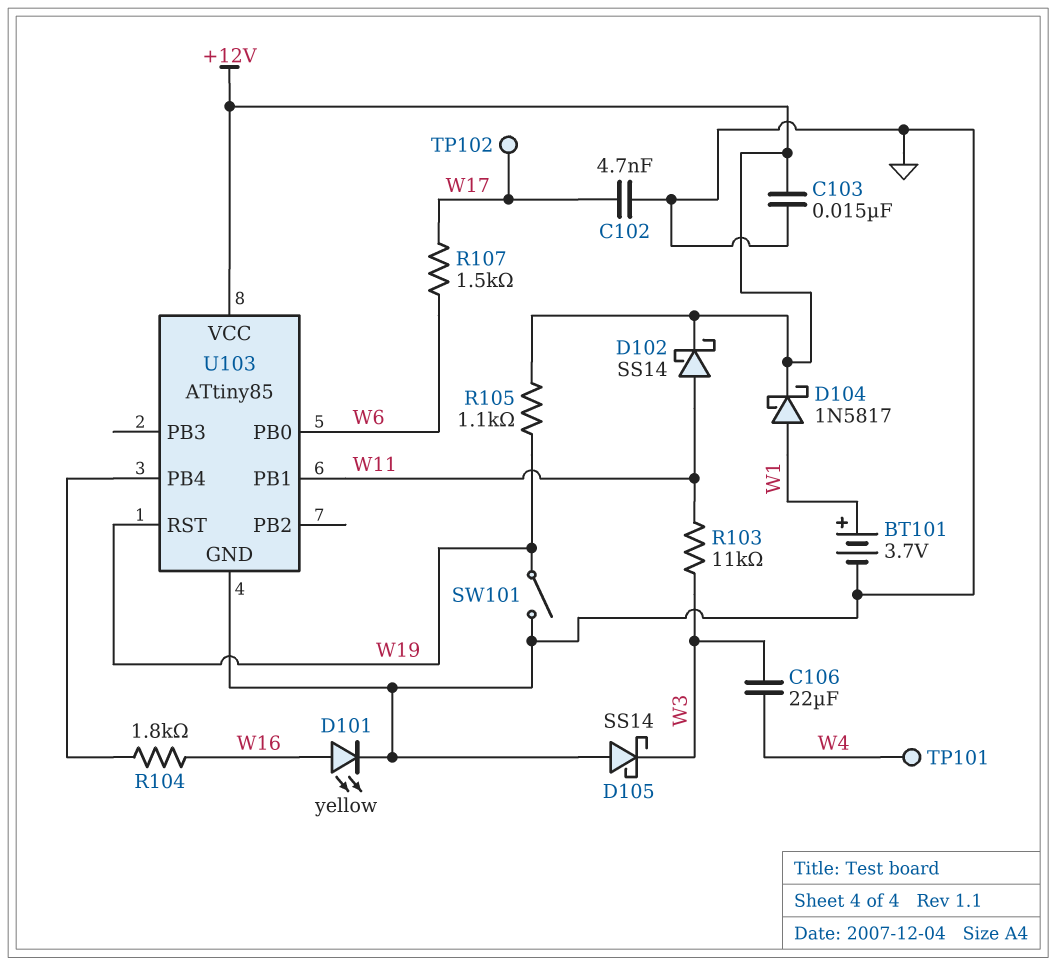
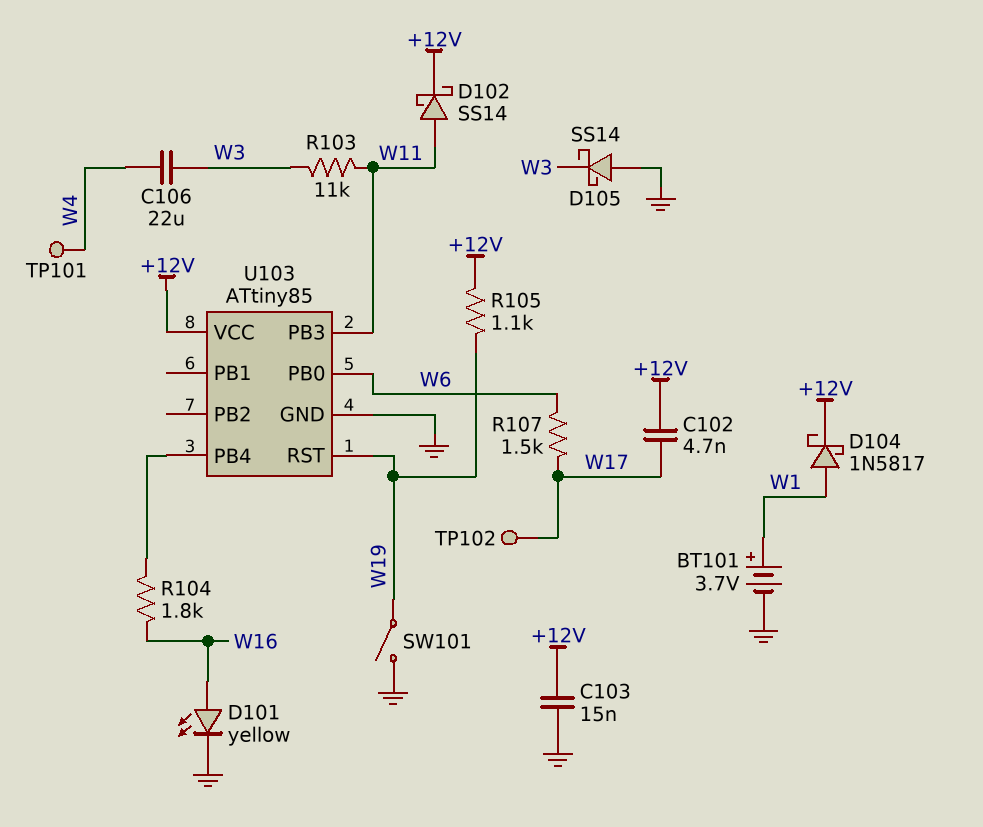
C102: 4.7nF (GND, W17) -> 4.7nF (+12V, W17)
U103 pin PB1: W11 -> none
U103 pin PB3: none -> W11

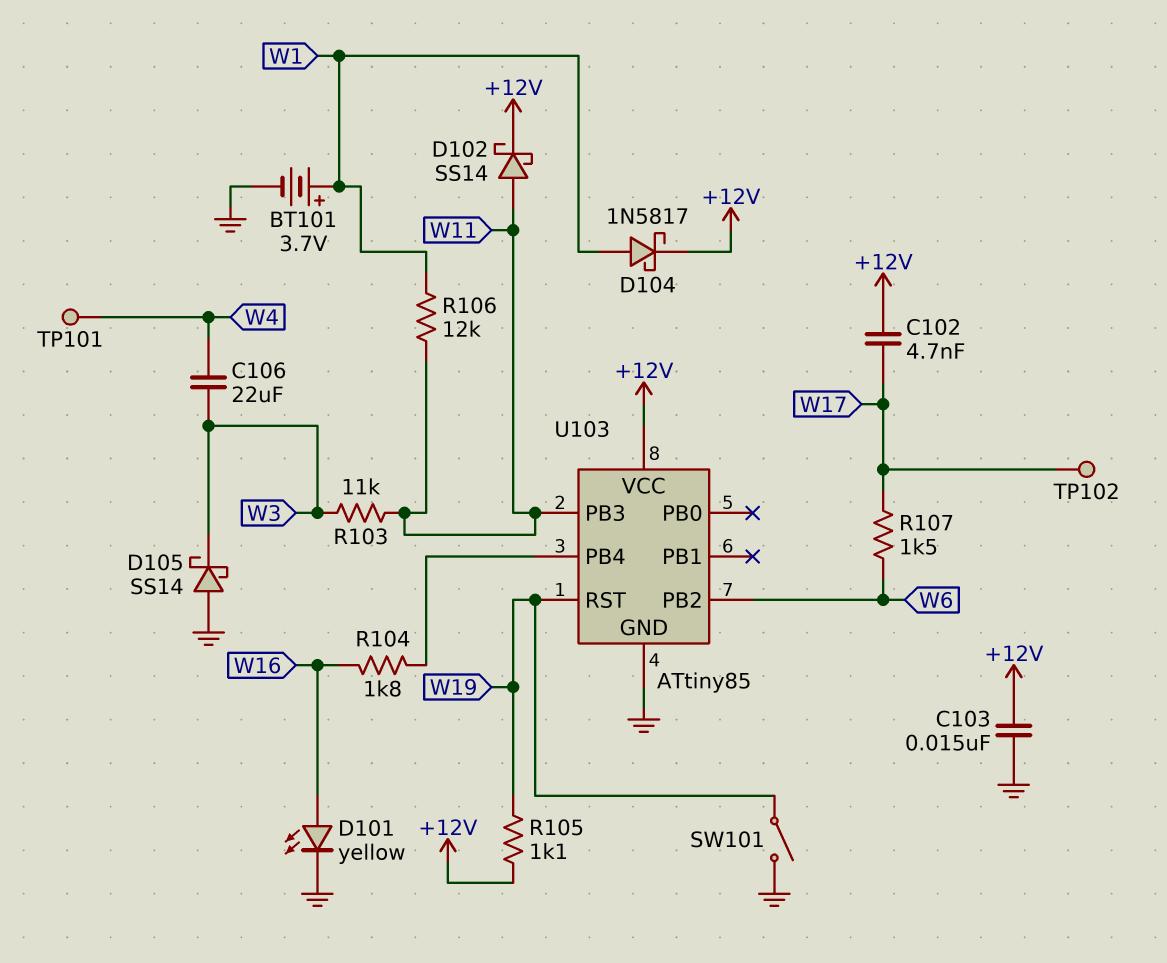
R106: none -> 12k (W1, W11)
U103 pin PB0: W6 -> none
U103 pin PB2: none -> W6

